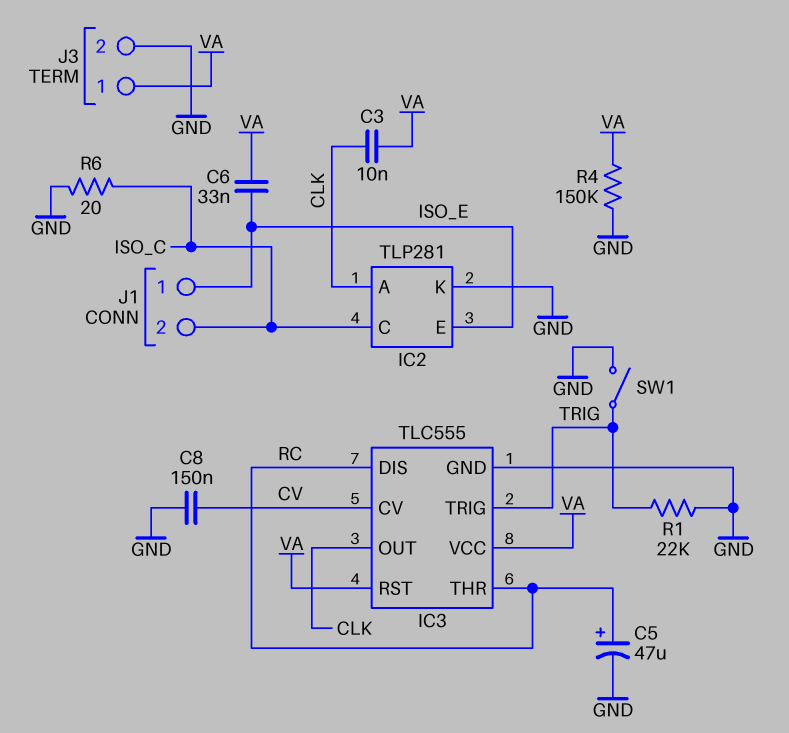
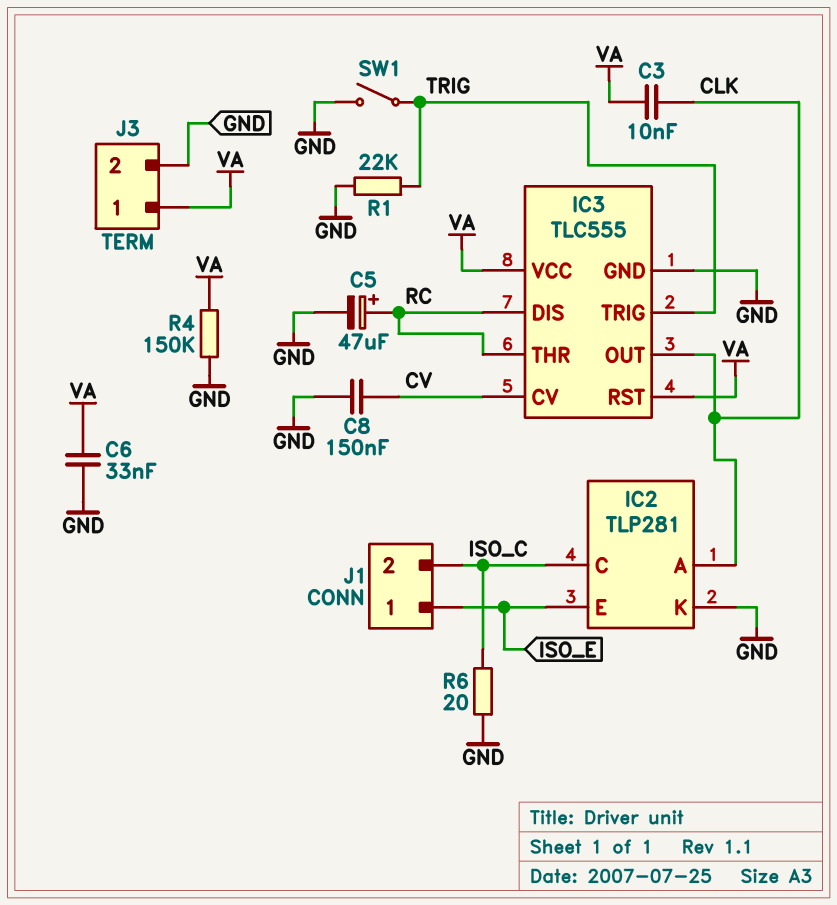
C6: 33nF (ISO_E, VA) -> 33nF (GND, VA)

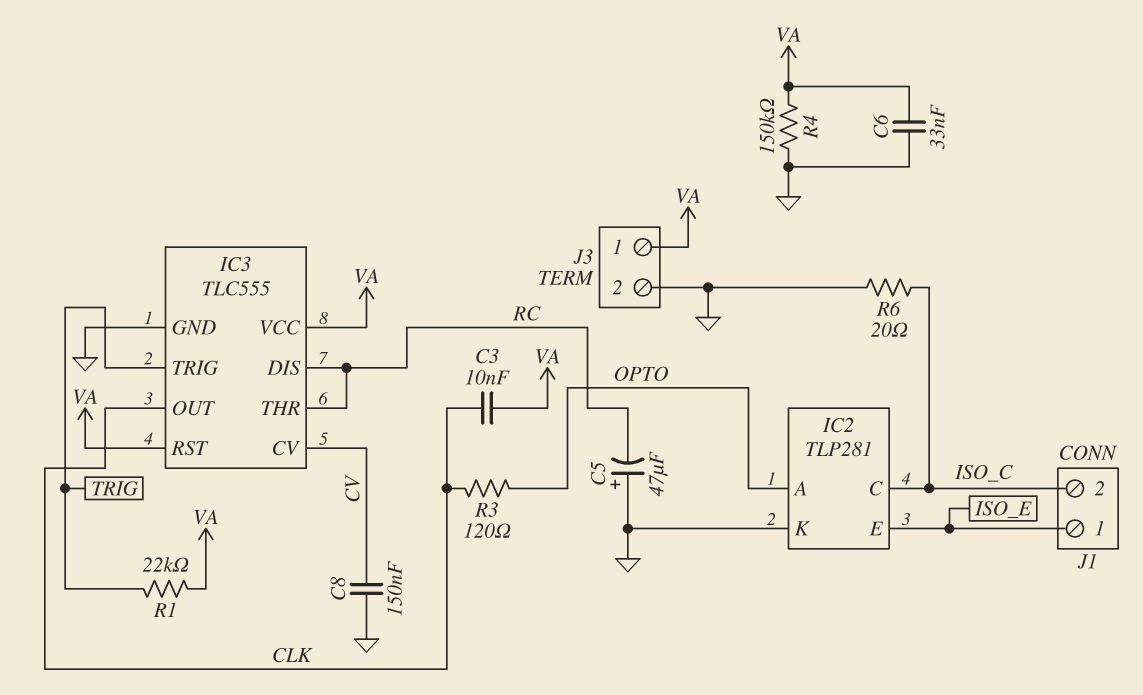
C5: 47uF (plus RC, minus GND) -> 47uF (plus GND, minus RC)
IC2 pin A: CLK -> OPTO
R1: 22k (GND, TRIG) -> 22k (TRIG, VA)
R3: none -> 120 (CLK, OPTO)
SW1: switch (GND, TRIG) -> none

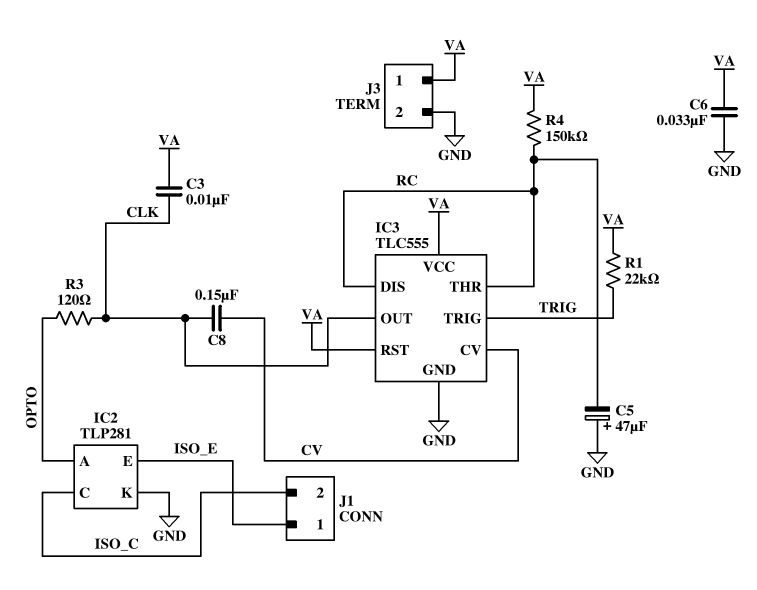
C8: 150nF (CV, GND) -> 150nF (CLK, CV)
R4: 150k (GND, VA) -> 150k (RC, VA)
R6: 20 (GND, ISO_C) -> none

